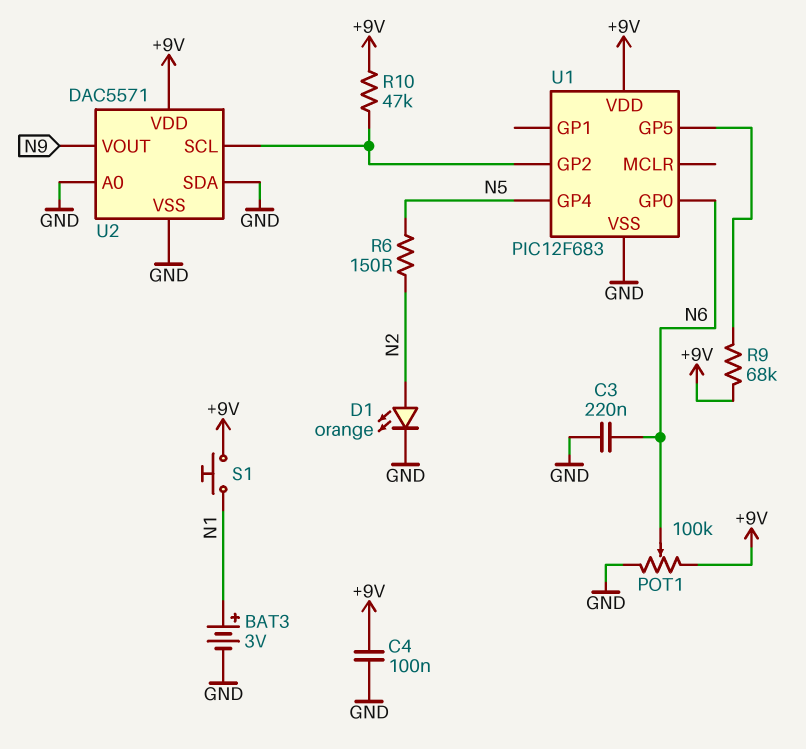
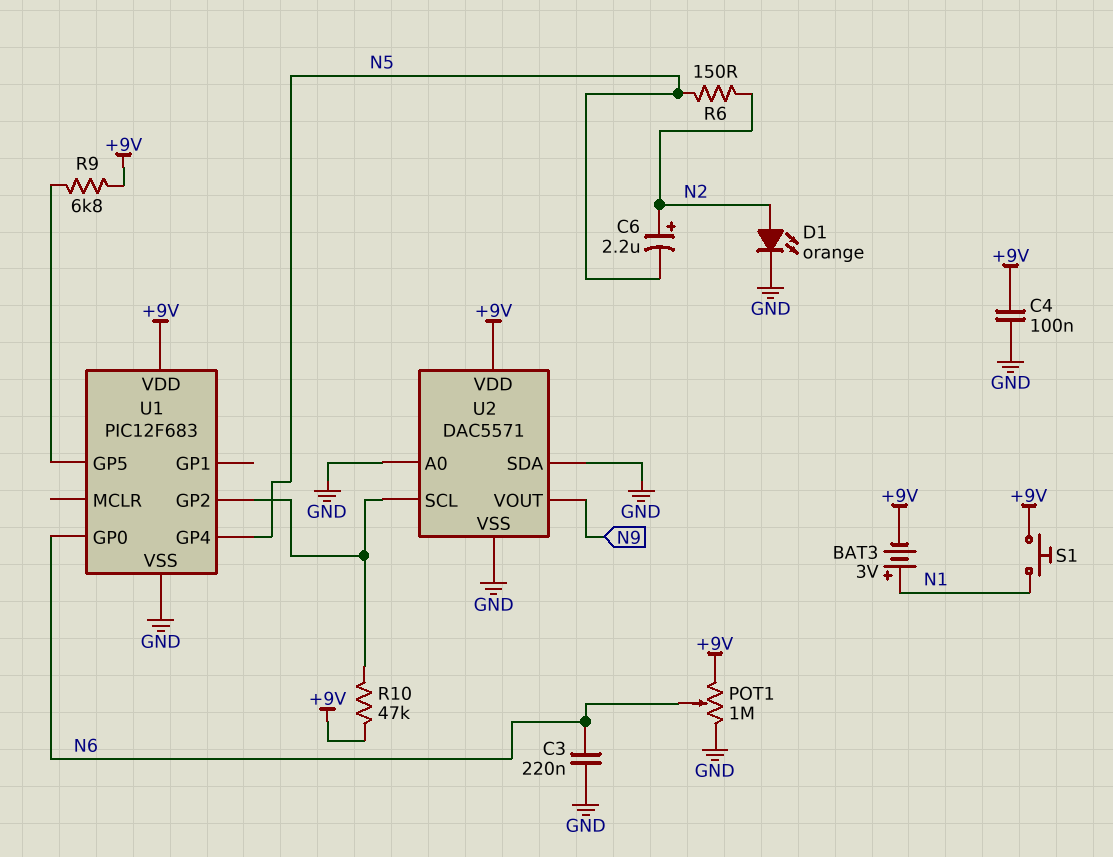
BAT3: 3V (plus N1, minus GND) -> 3V (plus N1, minus +9V)
C6: none -> 2.2uF (plus N2, minus N5)
POT1: 100k (+9V, GND, wiper N6) -> 1M (+9V, GND, wiper N6)
R9: 68k (+9V, U1/GP5) -> 6.8k (+9V, U1/GP5)

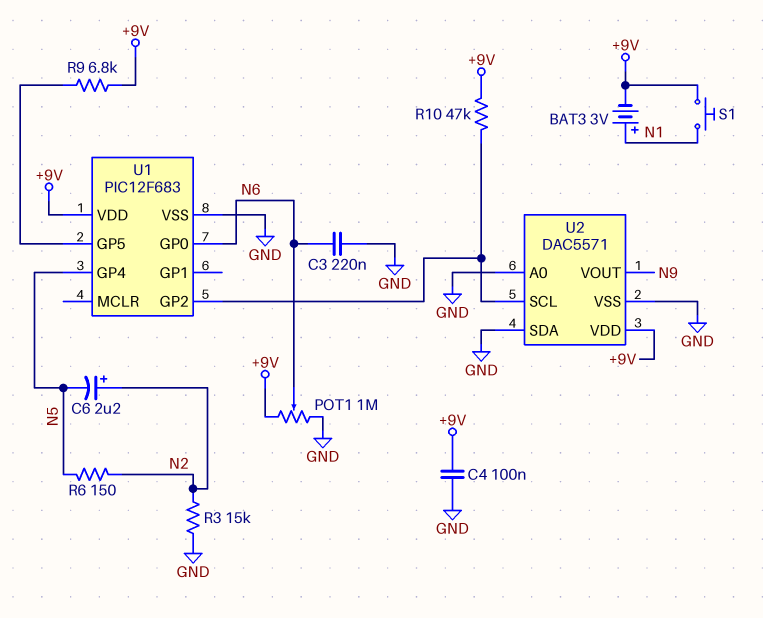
D1: LED orange (A N2, K GND) -> none
R3: none -> 15k (GND, N2)

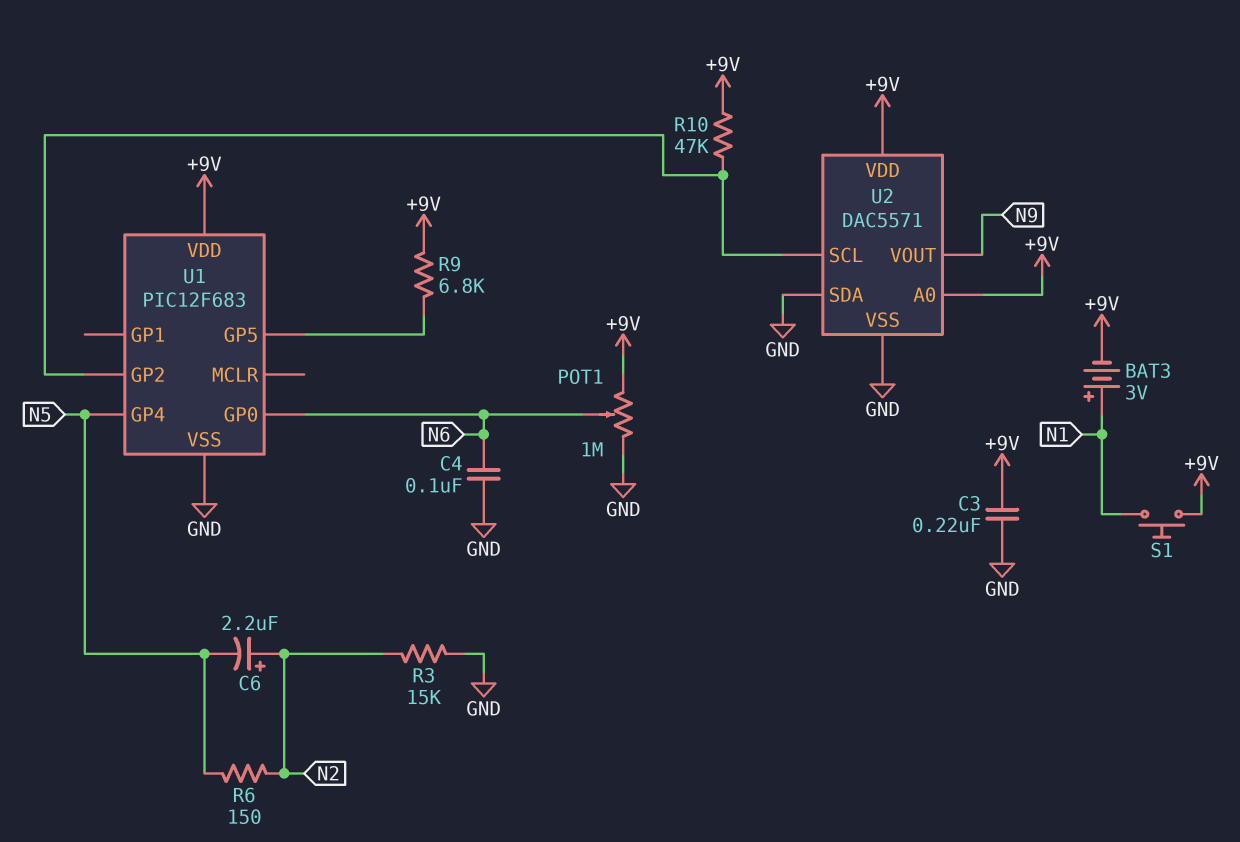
C3: 220nF (GND, N6) -> 220nF (+9V, GND)
C4: 100nF (+9V, GND) -> 100nF (GND, N6)
U2 pin A0: GND -> +9V

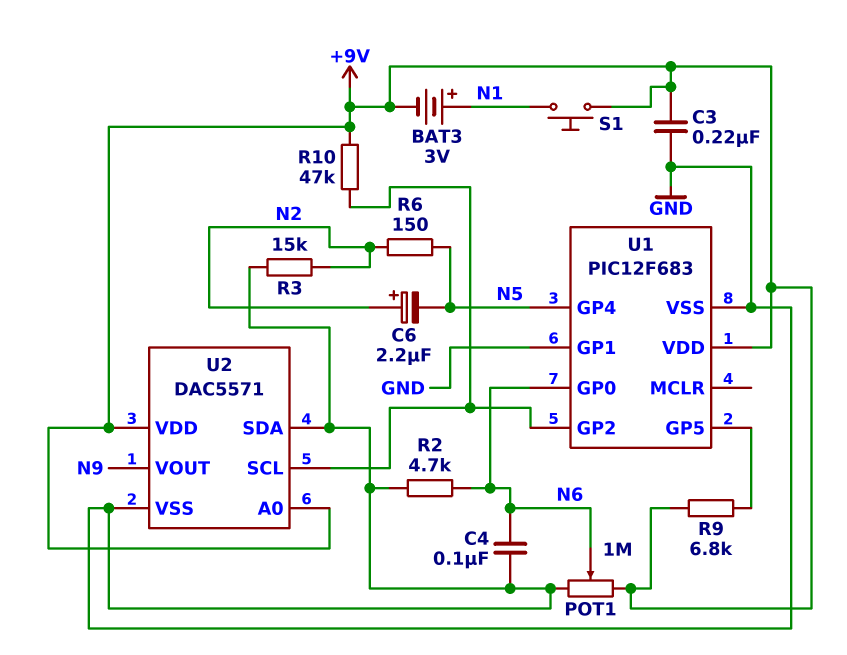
R2: none -> 4.7k (GND, N6)
U1 pin GP1: none -> GND

